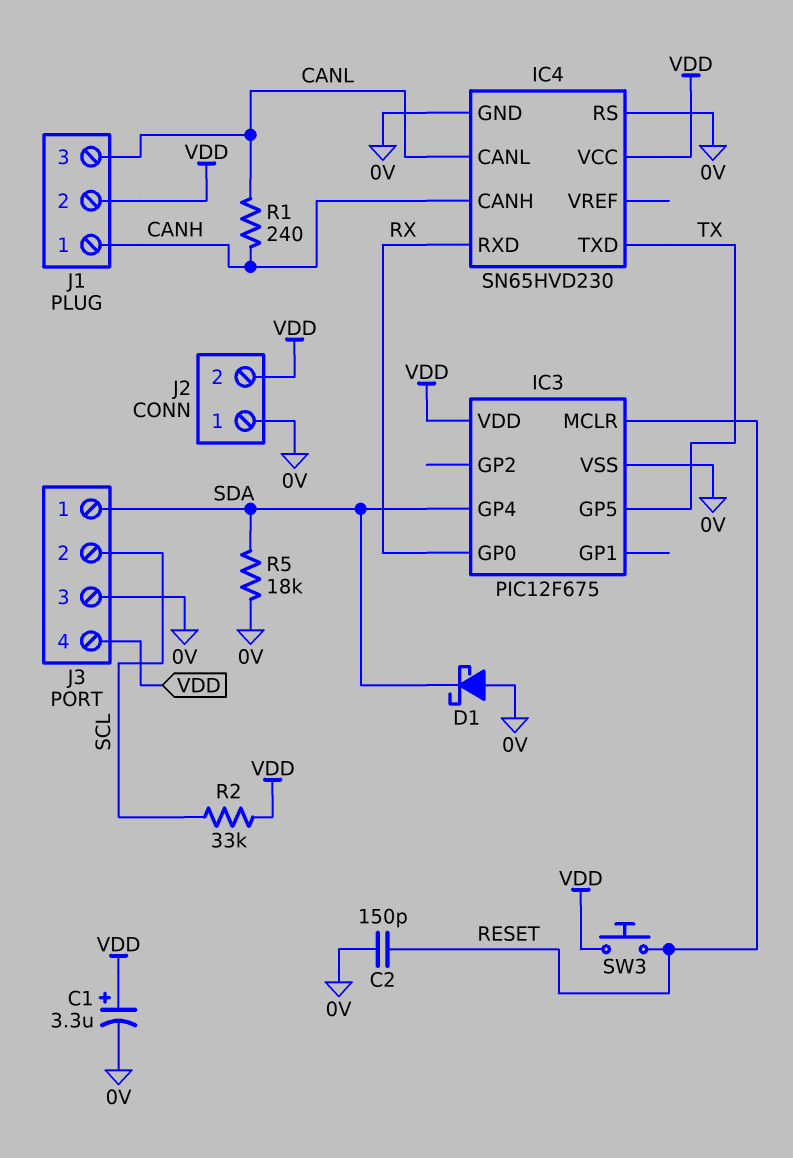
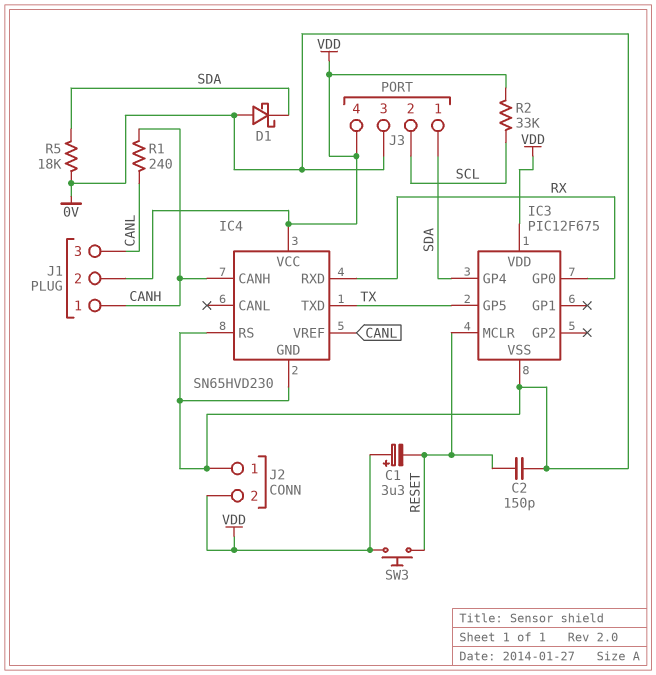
C1: 3.3uF (plus VDD, minus 0V) -> 3.3uF (plus VDD, minus RESET)
IC4 pin CANL: CANL -> none
IC4 pin VREF: none -> CANL

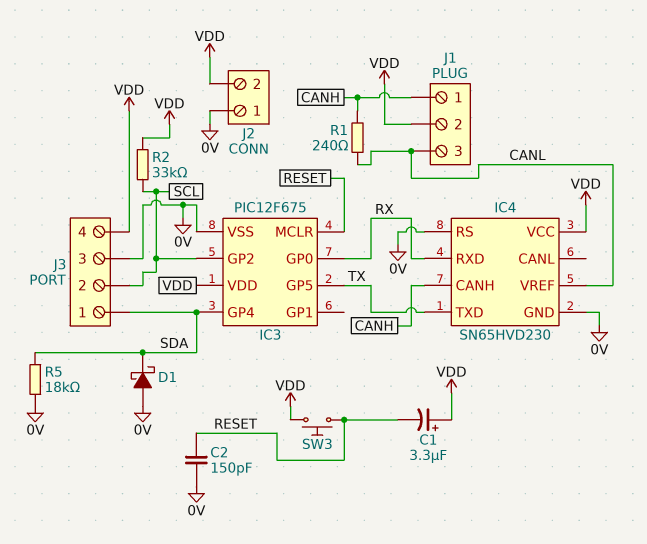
IC3 pin GP2: none -> SCL

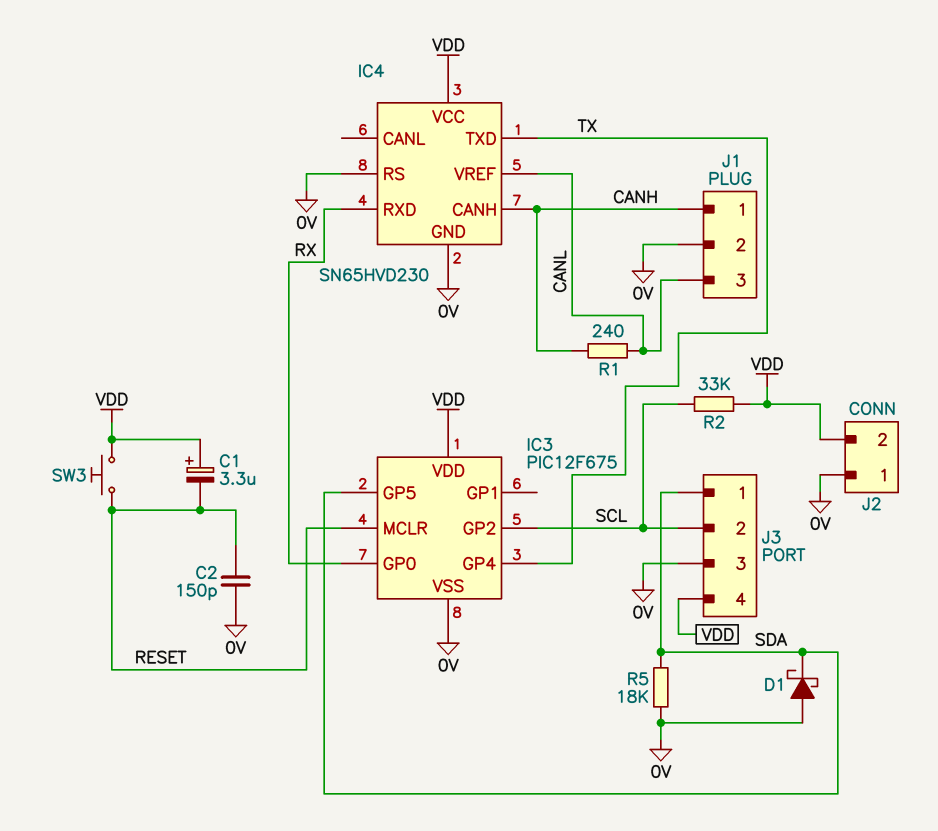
IC3 pin GP4: SDA -> TX
IC3 pin GP5: TX -> SDA
J1 pin 2: VDD -> 0V

